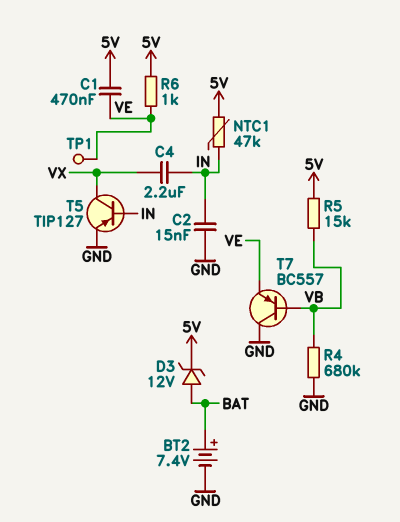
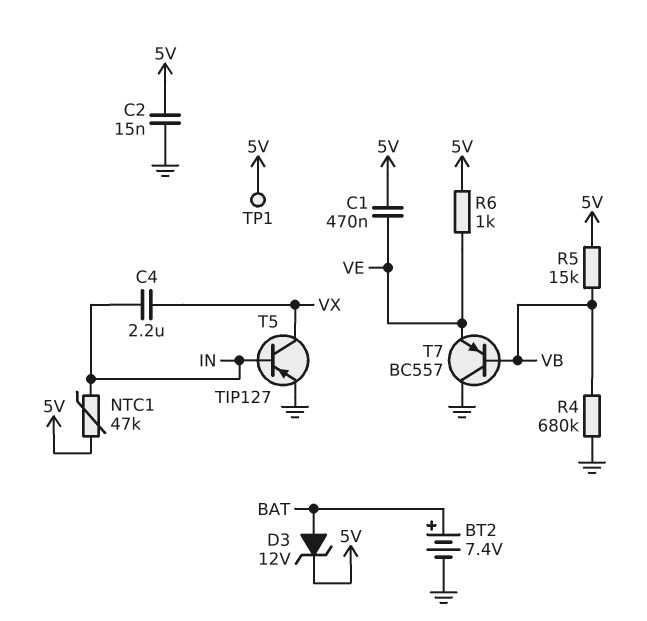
C2: 15nF (GND, IN) -> 15nF (5V, GND)
TP1: test point (VE) -> test point (5V)

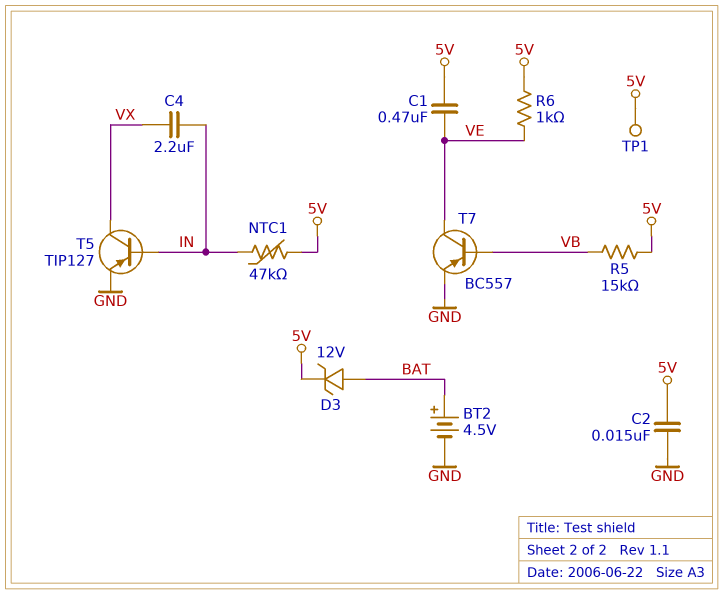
BT2: 7.4V (plus BAT, minus GND) -> 4.5V (plus BAT, minus GND)
R4: 680k (GND, VB) -> none
T7: PNP BC557 (B VB, C GND, E VE) -> PNP BC557 (B VB, C VE, E GND)

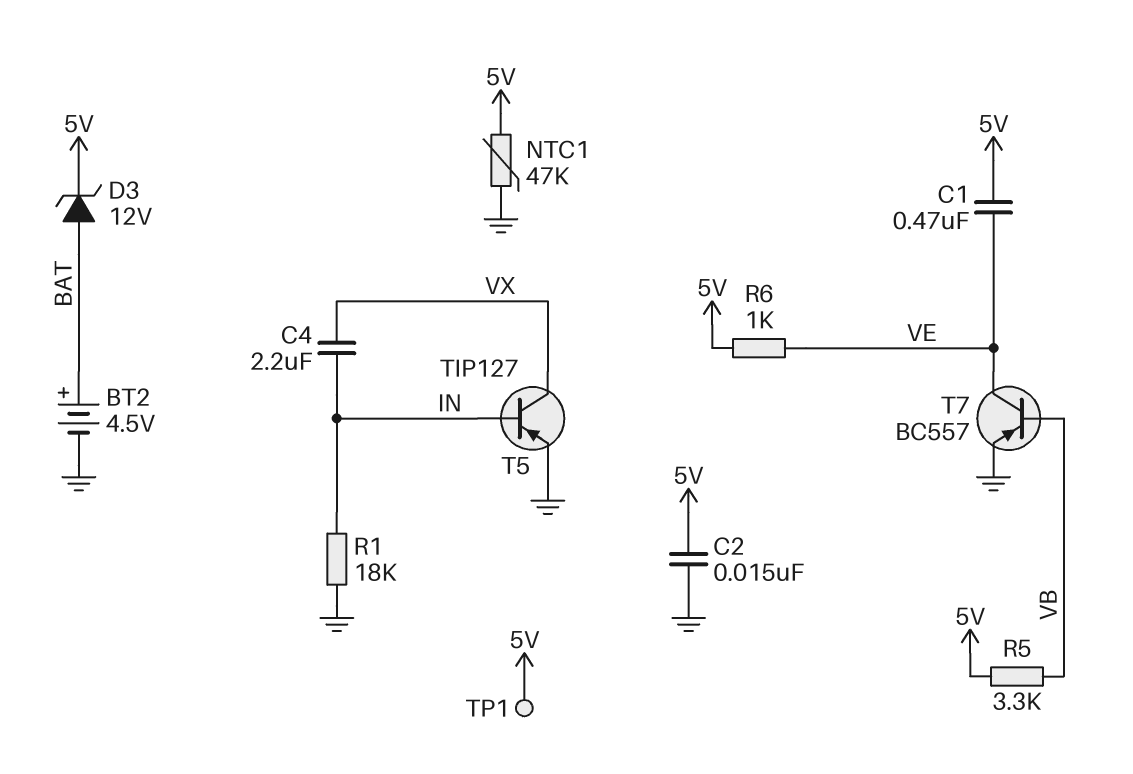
NTC1: 47k (5V, IN) -> 47k (5V, GND)
R1: none -> 18k (GND, IN)
R5: 15k (5V, VB) -> 3.3k (5V, VB)

